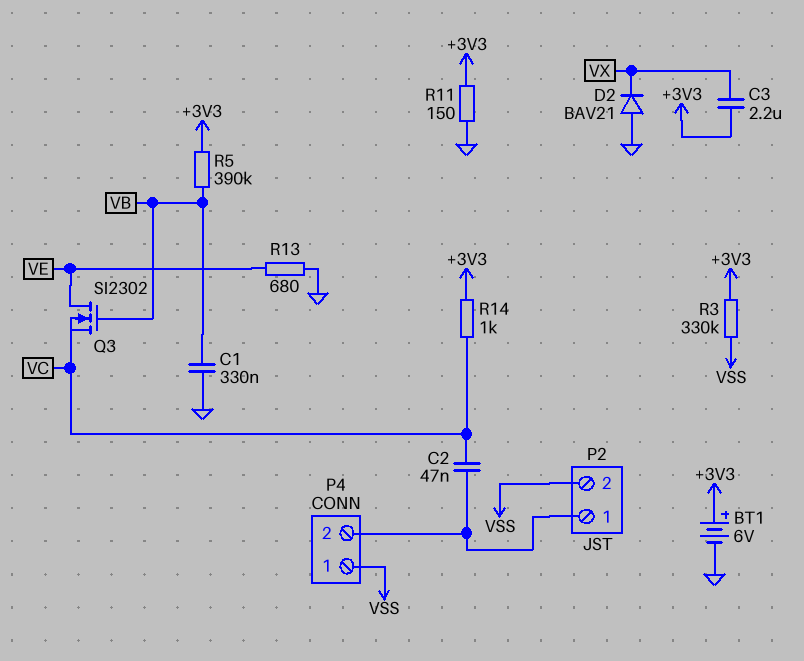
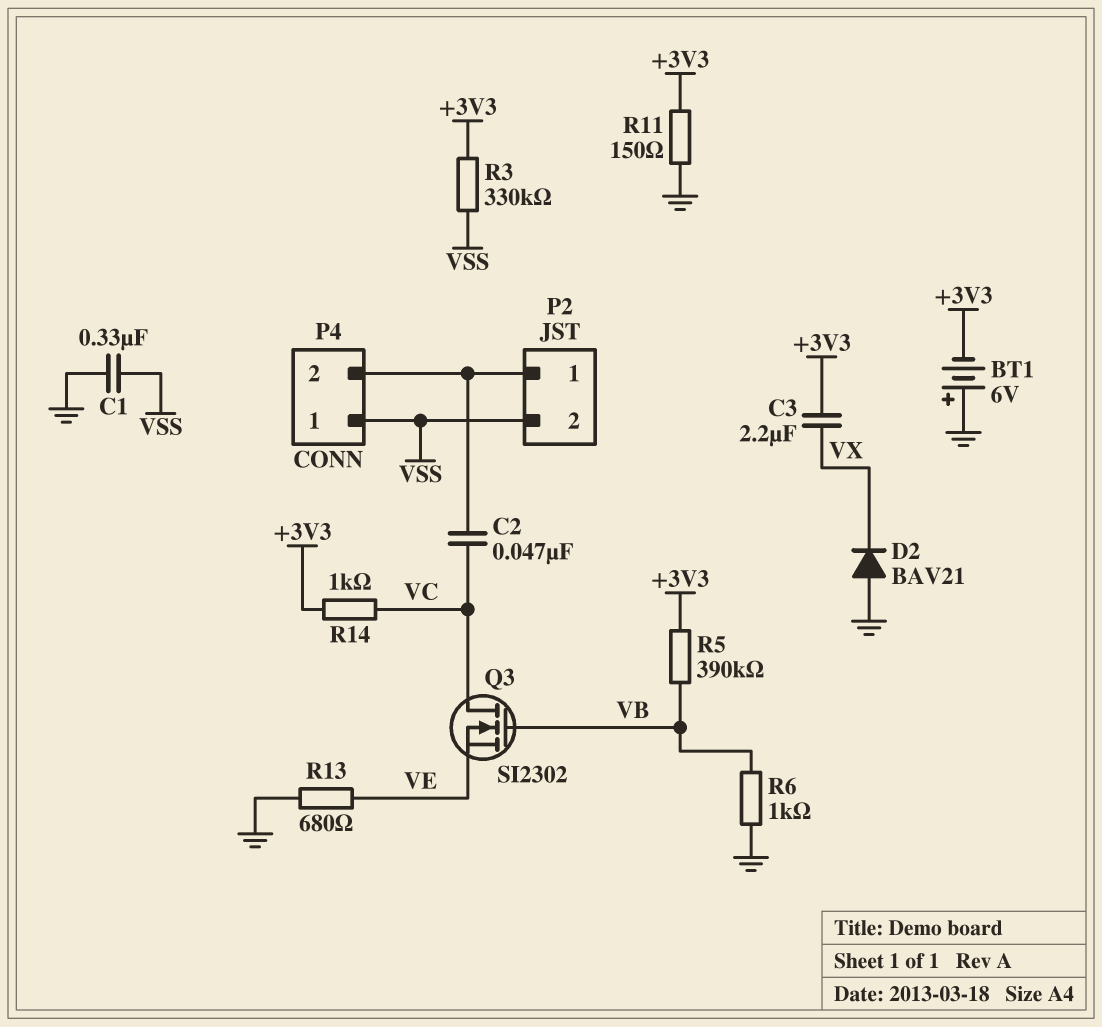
BT1: 6V (plus +3V3, minus GND) -> 6V (plus GND, minus +3V3)
C1: 330nF (GND, VB) -> 330nF (GND, VSS)
Q3: NMOS SI2302 (G VB, D VE, S VC) -> NMOS SI2302 (G VB, D VC, S VE)
R6: none -> 1k (GND, VB)

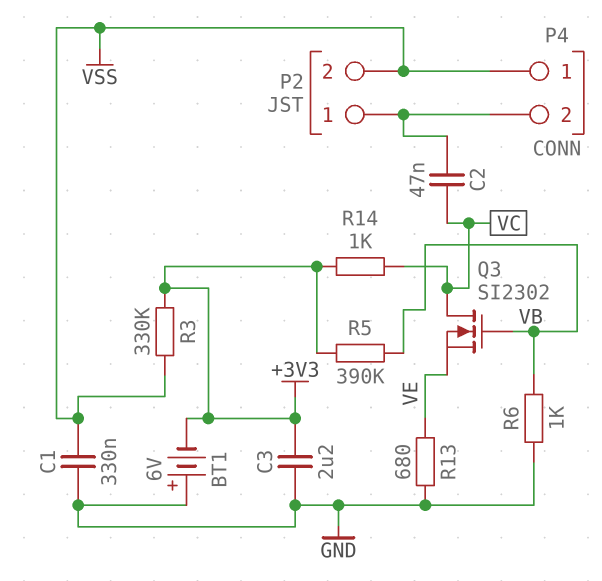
C3: 2.2uF (+3V3, VX) -> 2.2uF (+3V3, GND)
D2: diode BAV21 (A GND, K VX) -> none
R11: 150 (+3V3, GND) -> none

